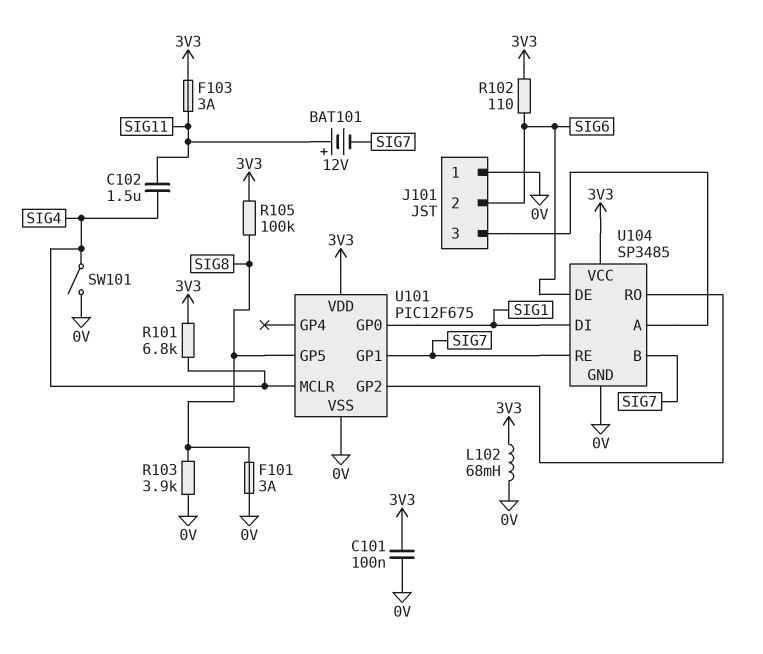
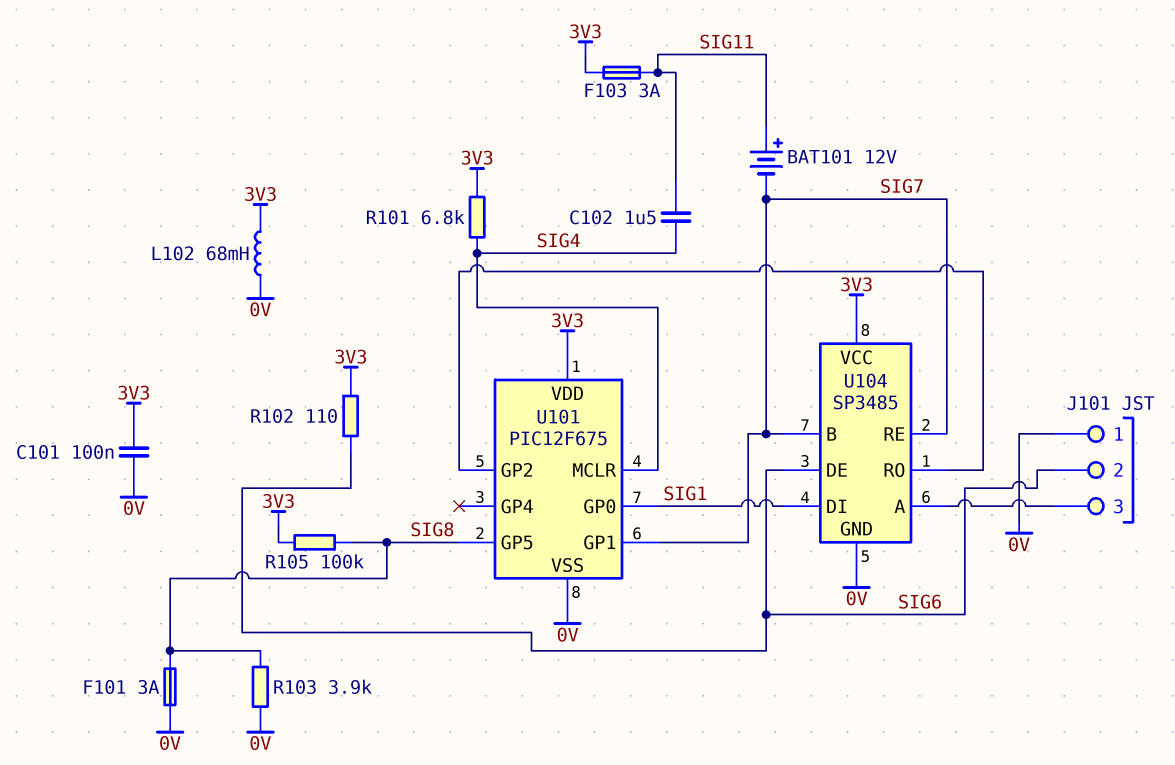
SW101: switch (0V, SIG4) -> none

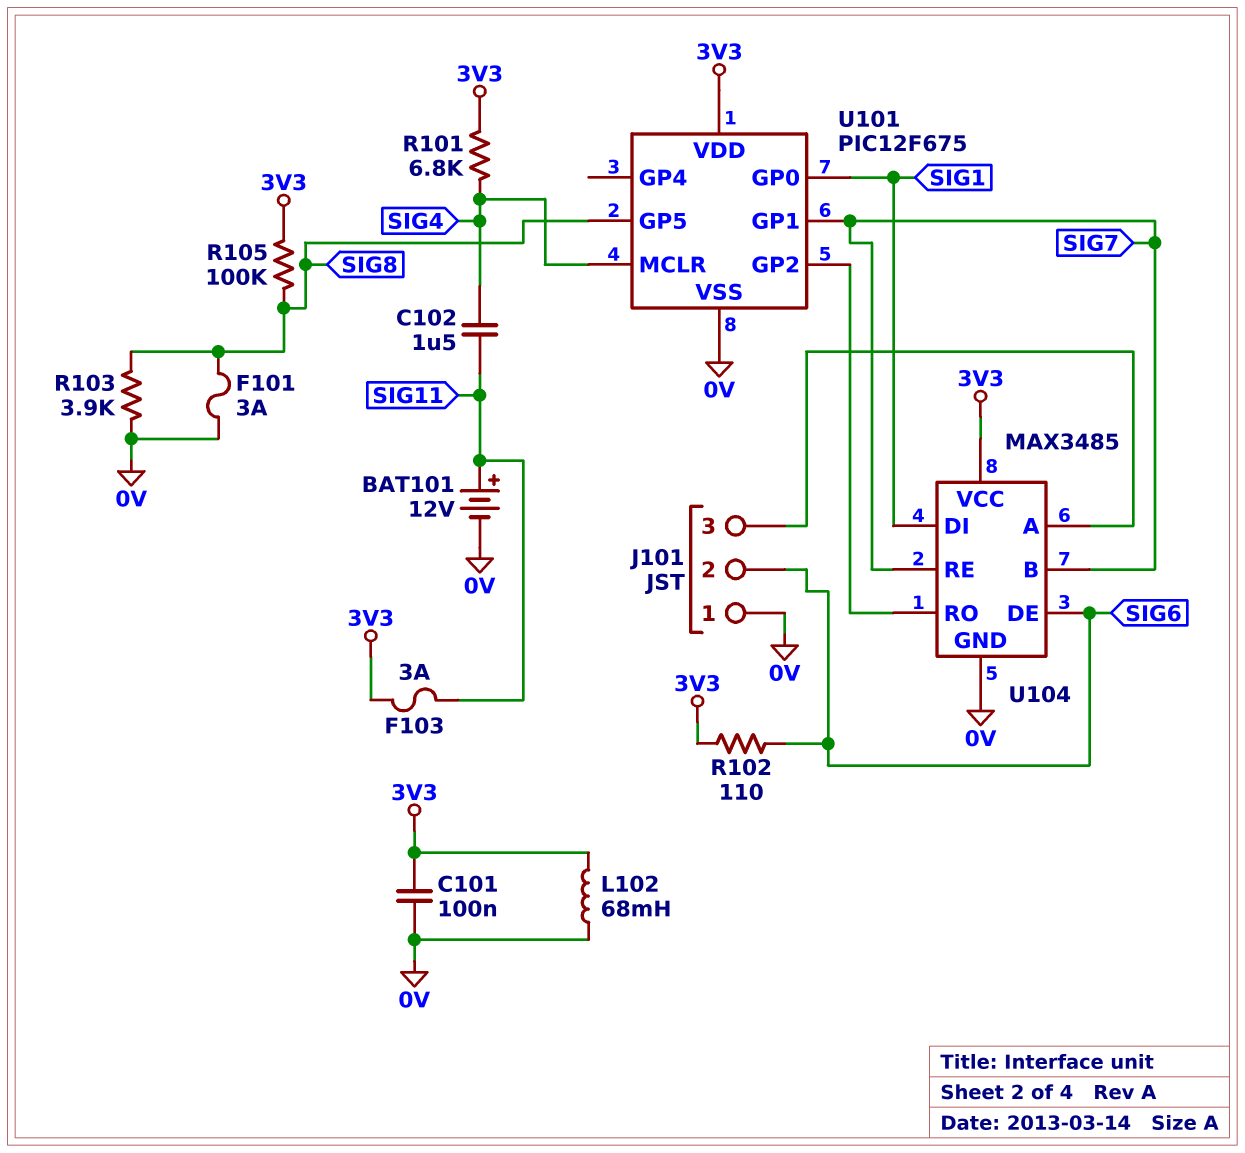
BAT101: 12V (plus SIG11, minus SIG7) -> 12V (plus SIG11, minus 0V)
U104: SP3485 -> MAX3485

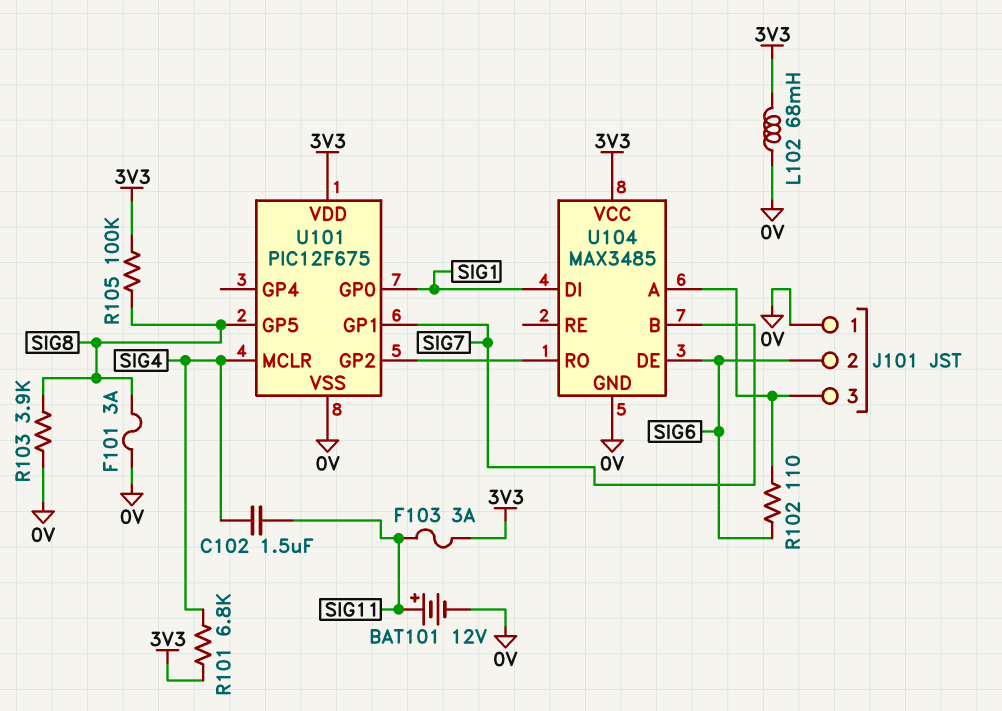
C101: 100nF (0V, 3V3) -> none
R102: 110 (3V3, SIG6) -> 110 (J101/3, SIG6)
U104 pin RE: SIG7 -> none

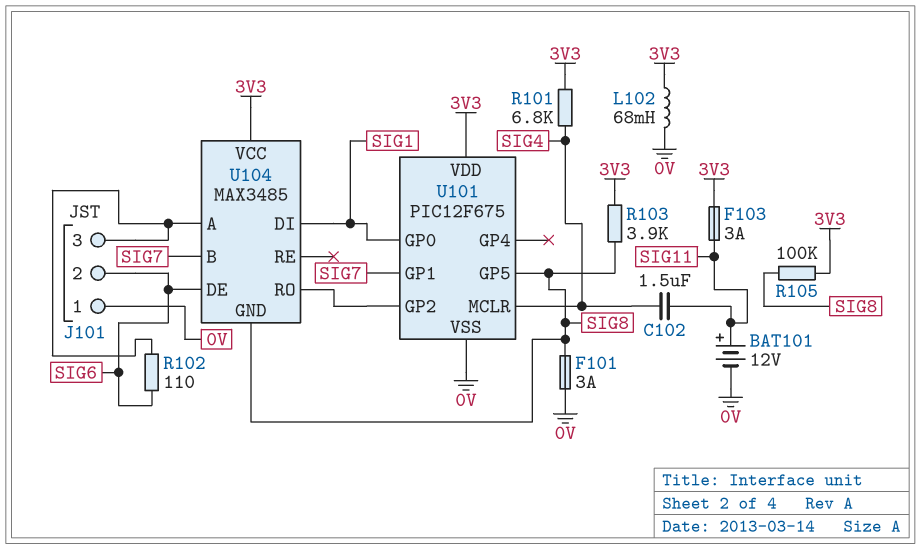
R103: 3.9k (0V, SIG8) -> 3.9k (3V3, SIG8)
U104 pin GND: 0V -> SIG8

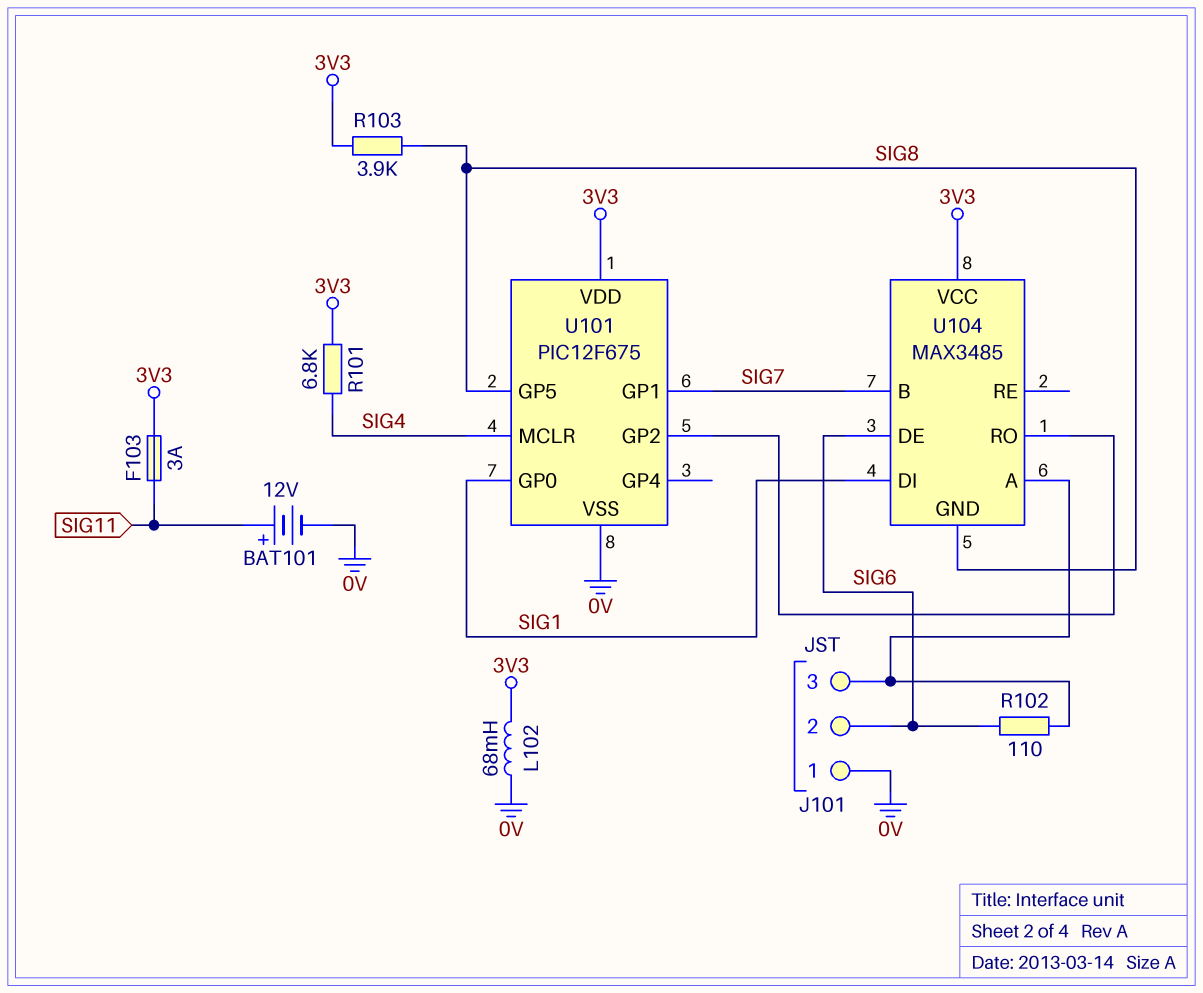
C102: 1.5uF (SIG4, SIG11) -> none
F101: 3A (0V, SIG8) -> none
R105: 100k (3V3, SIG8) -> none

